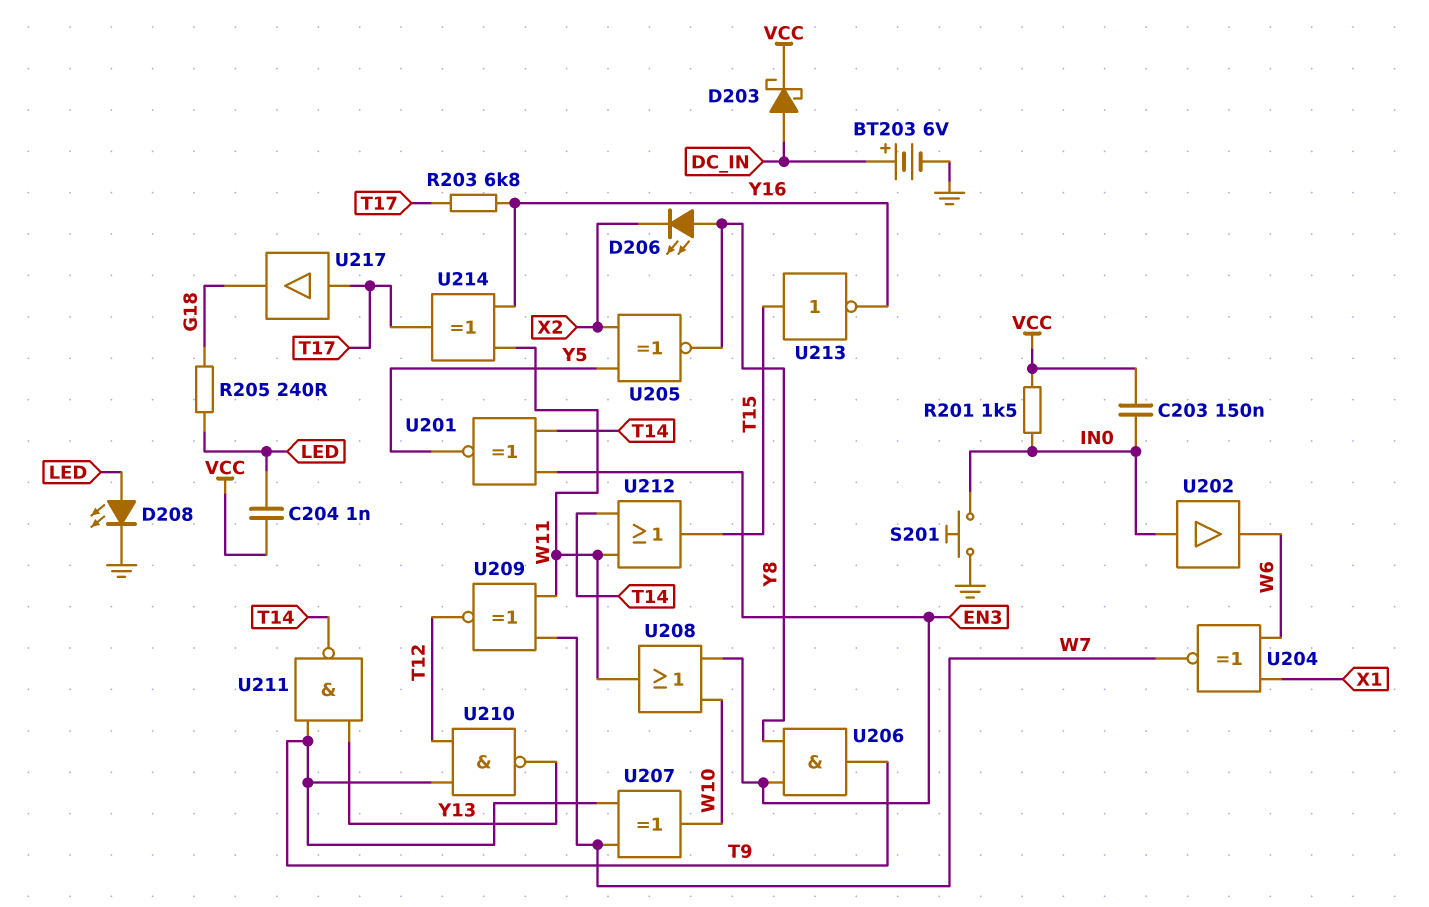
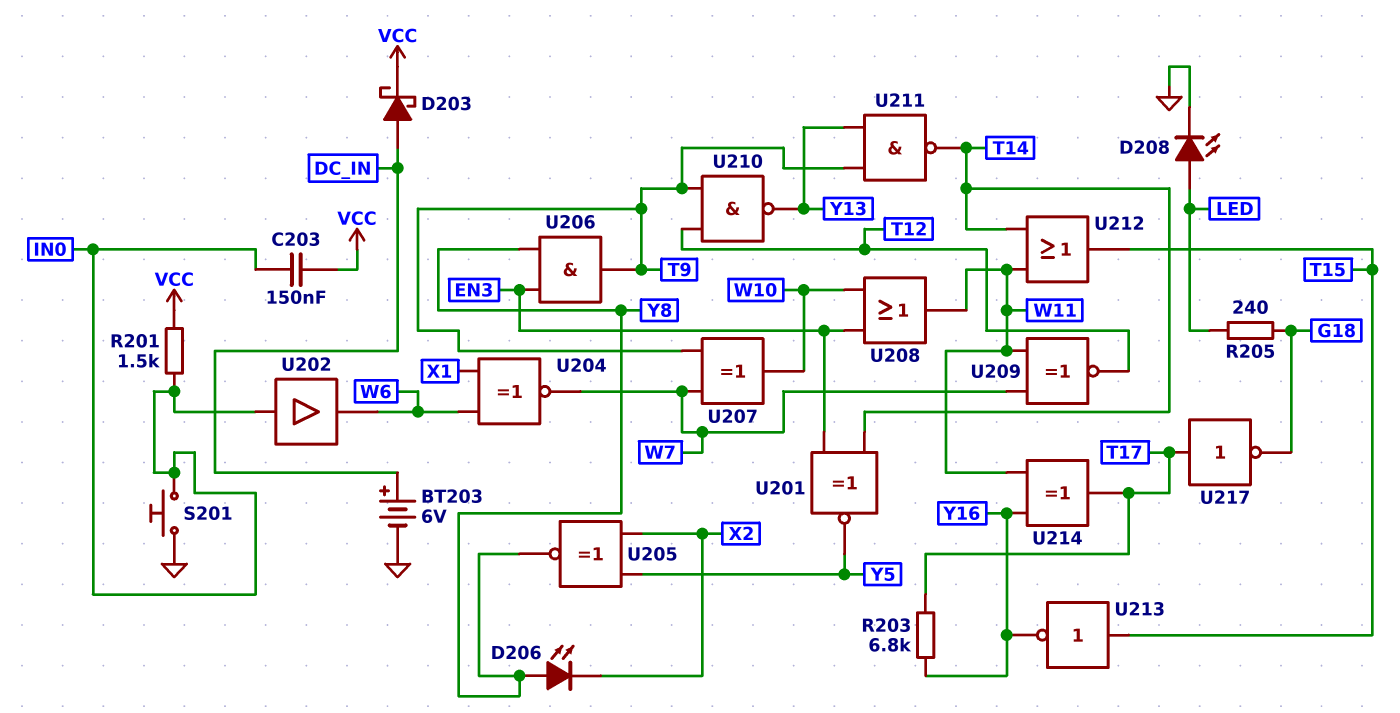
C204: 1nF (LED, VCC) -> none
U217: buffer (in T17, out G18) -> NOT (in T17, out G18)

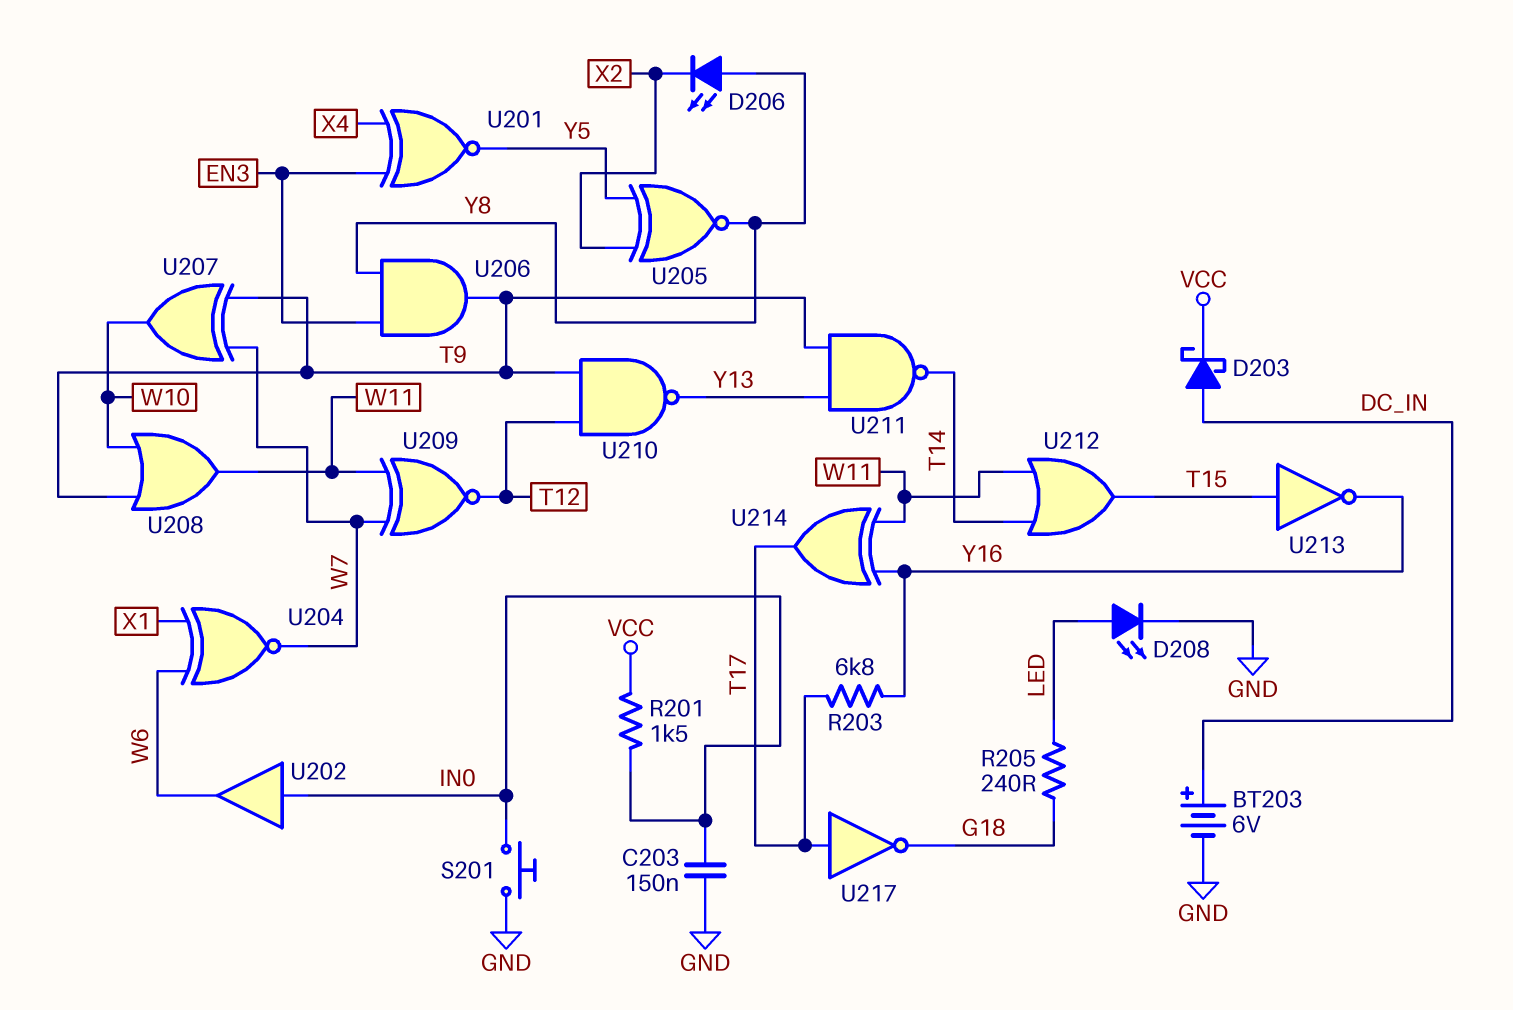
C203: 150nF (IN0, VCC) -> 150nF (GND, IN0)
U201: XNOR (in EN3, in T14, out Y5) -> XNOR (in EN3, in X4, out Y5)
U208: OR (in EN3, in W10, out W11) -> OR (in T9, in W10, out W11)

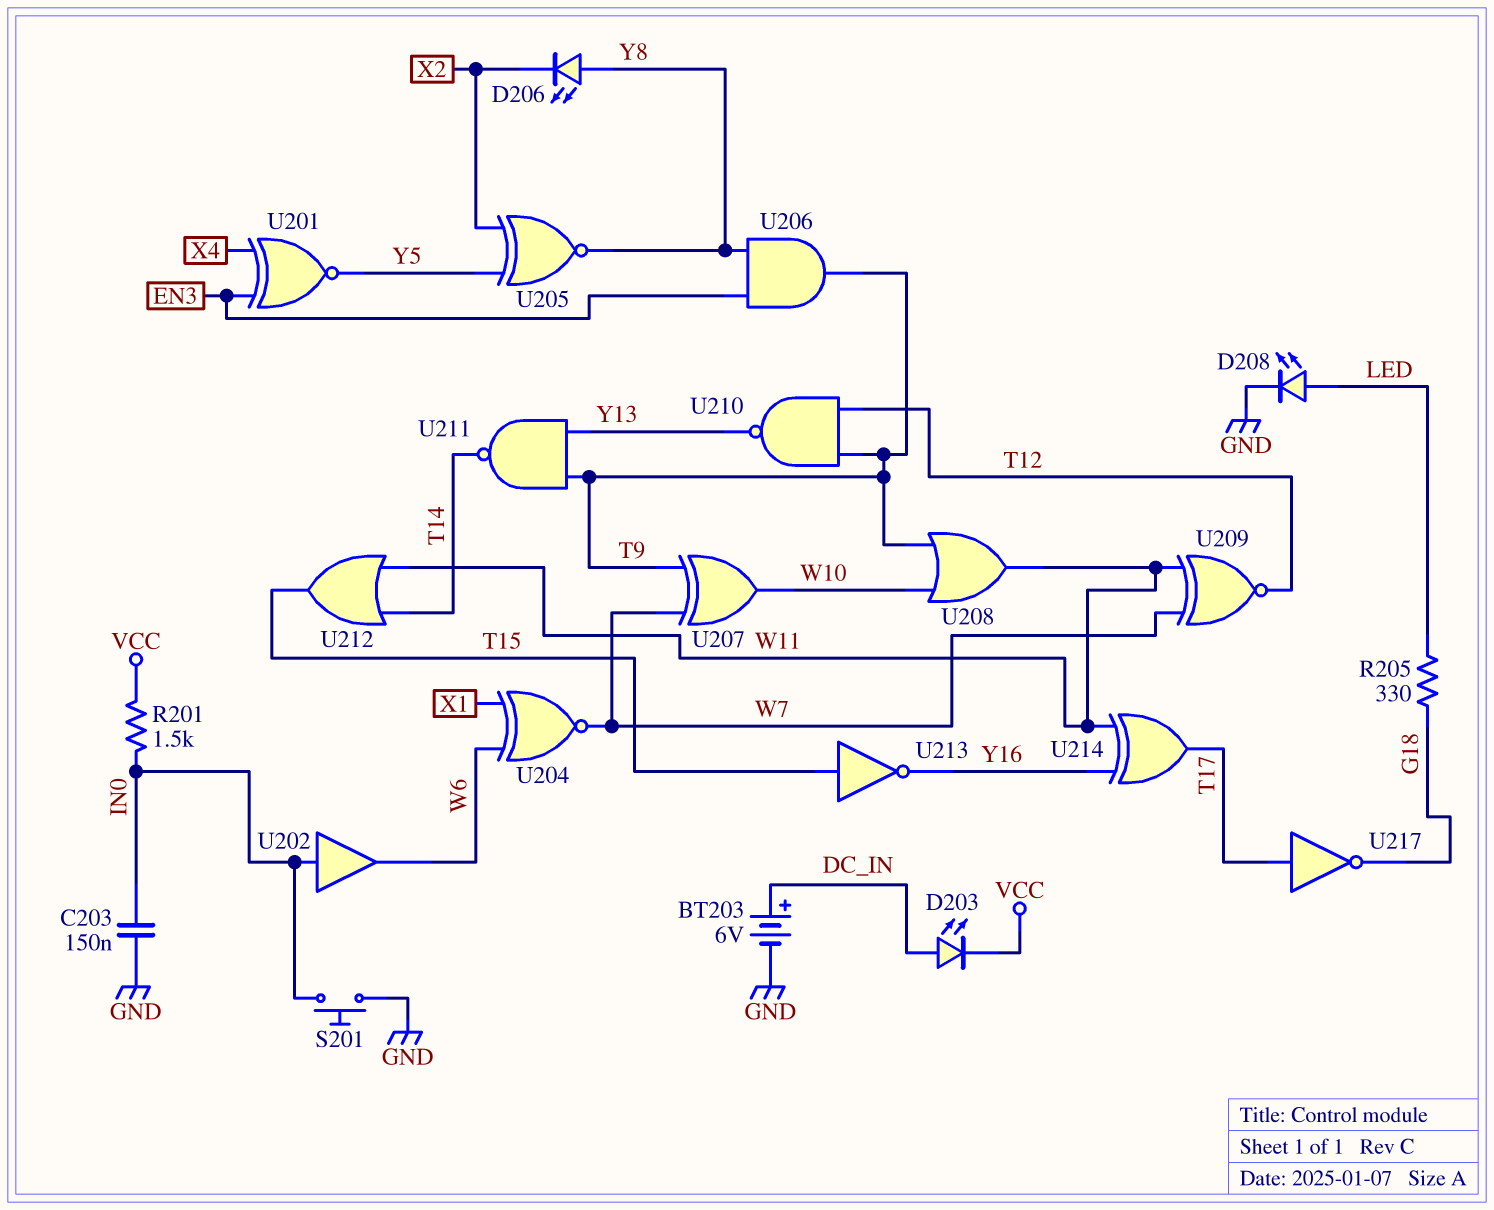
D203: schottky (A DC_IN, K VCC) -> LED (A DC_IN, K VCC)
R203: 6.8k (T17, Y16) -> none
R205: 240 (G18, LED) -> 330 (G18, LED)

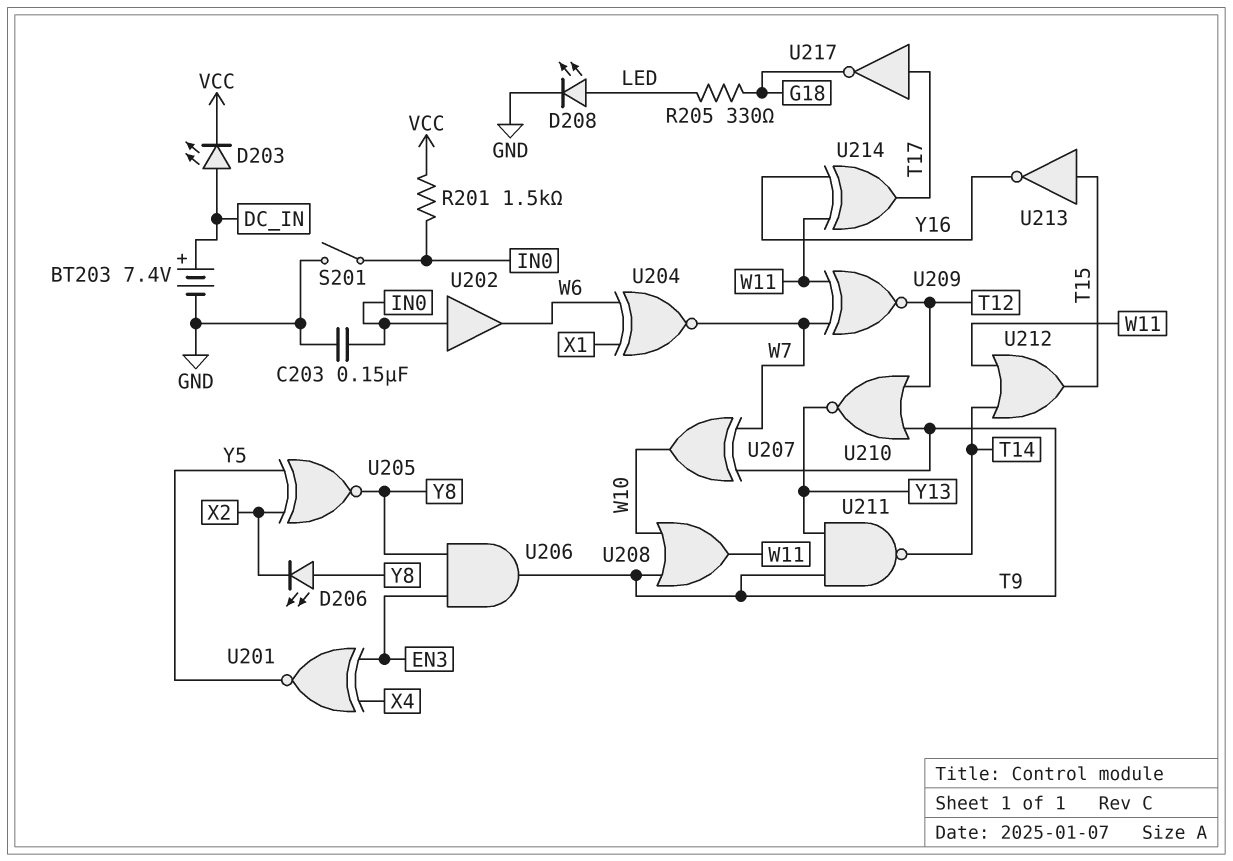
BT203: 6V (plus DC_IN, minus GND) -> 7.4V (plus DC_IN, minus GND)
S201: button (GND, IN0) -> switch (GND, IN0)
U210: NAND (in T9, in T12, out Y13) -> NOR (in T9, in T12, out Y13)

